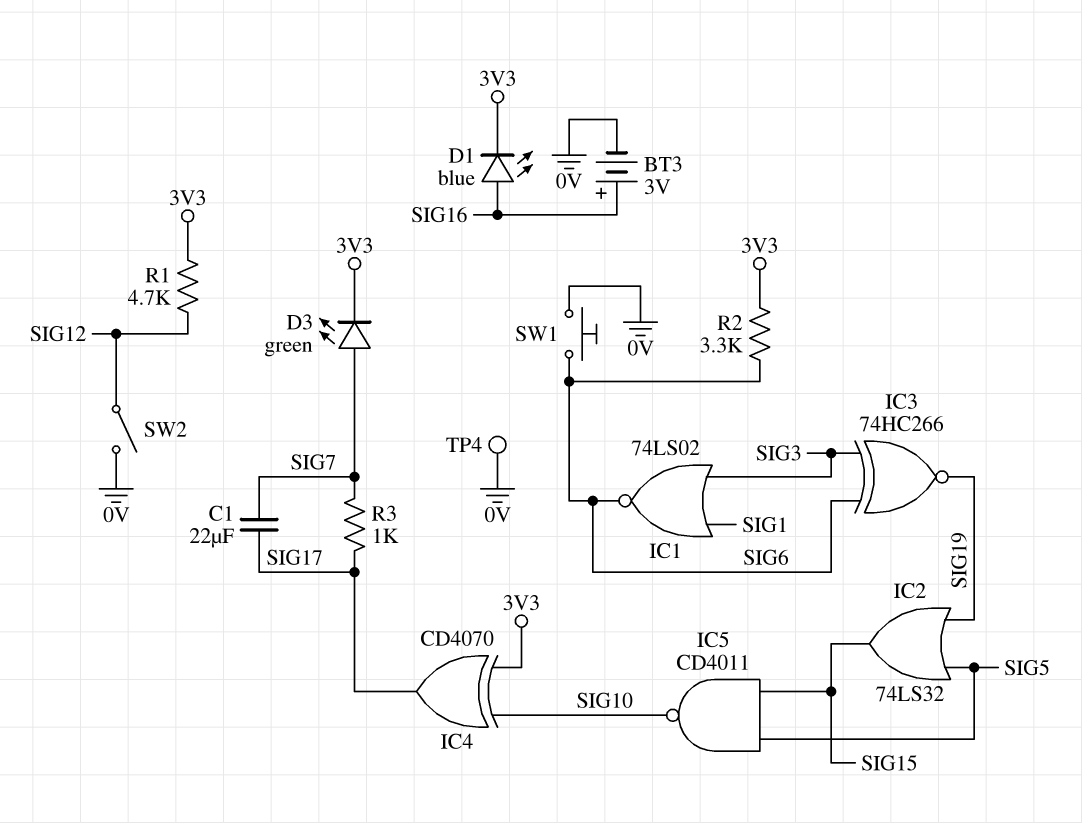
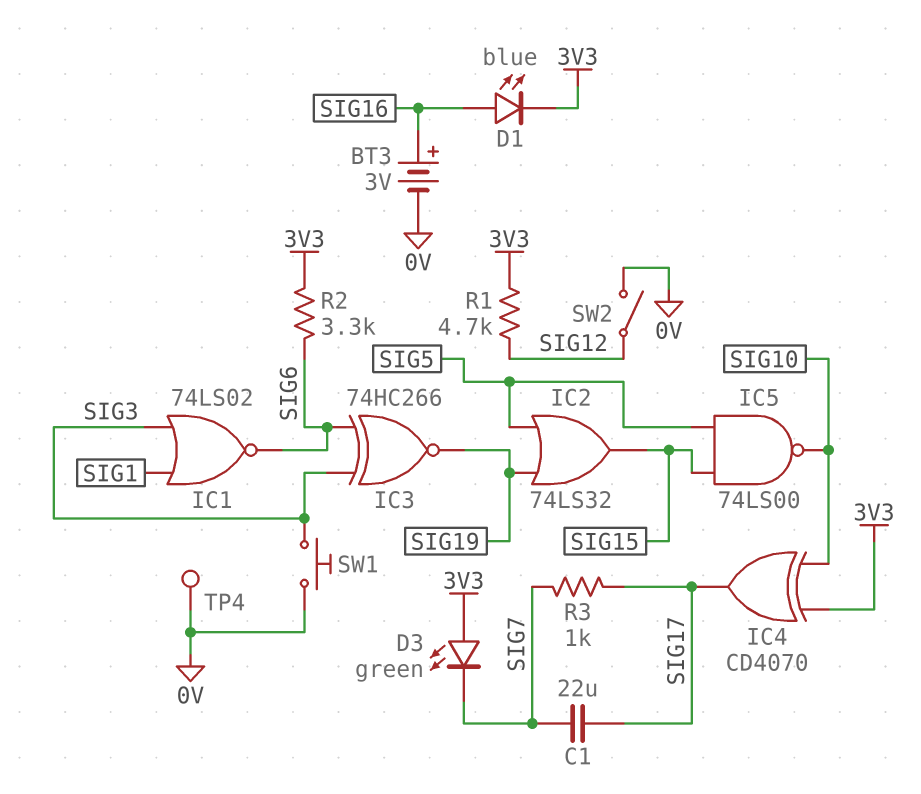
D3: LED green (A SIG7, K 3V3) -> LED green (A 3V3, K SIG7)
IC5: NAND CD4011 (in SIG5, in SIG15, out SIG10) -> NAND 74LS00 (in SIG5, in SIG15, out SIG10)
SW1: button (0V, SIG6) -> button (0V, SIG3)

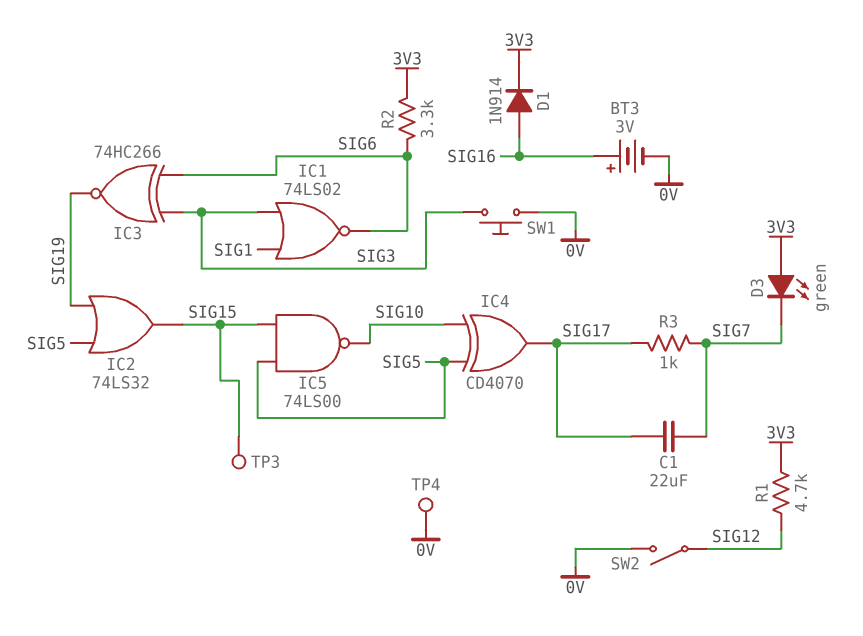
D1: LED blue (A SIG16, K 3V3) -> diode 1N914 (A SIG16, K 3V3)
IC4: XOR CD4070 (in 3V3, in SIG10, out SIG17) -> XOR CD4070 (in SIG5, in SIG10, out SIG17)
TP3: none -> test point (SIG15)

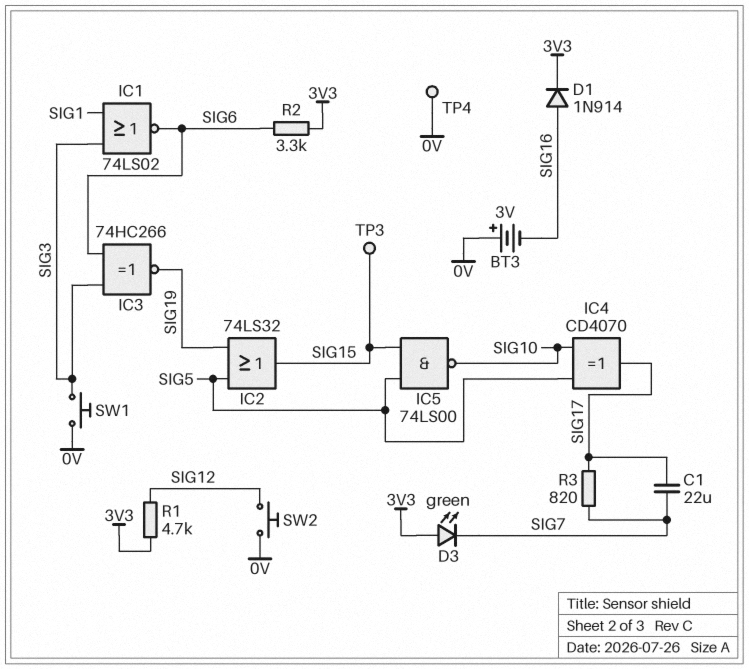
BT3: 3V (plus SIG16, minus 0V) -> 3V (plus 0V, minus SIG16)
R3: 1k (SIG7, SIG17) -> 820 (SIG7, SIG17)
SW2: switch (0V, SIG12) -> button (0V, SIG12)

